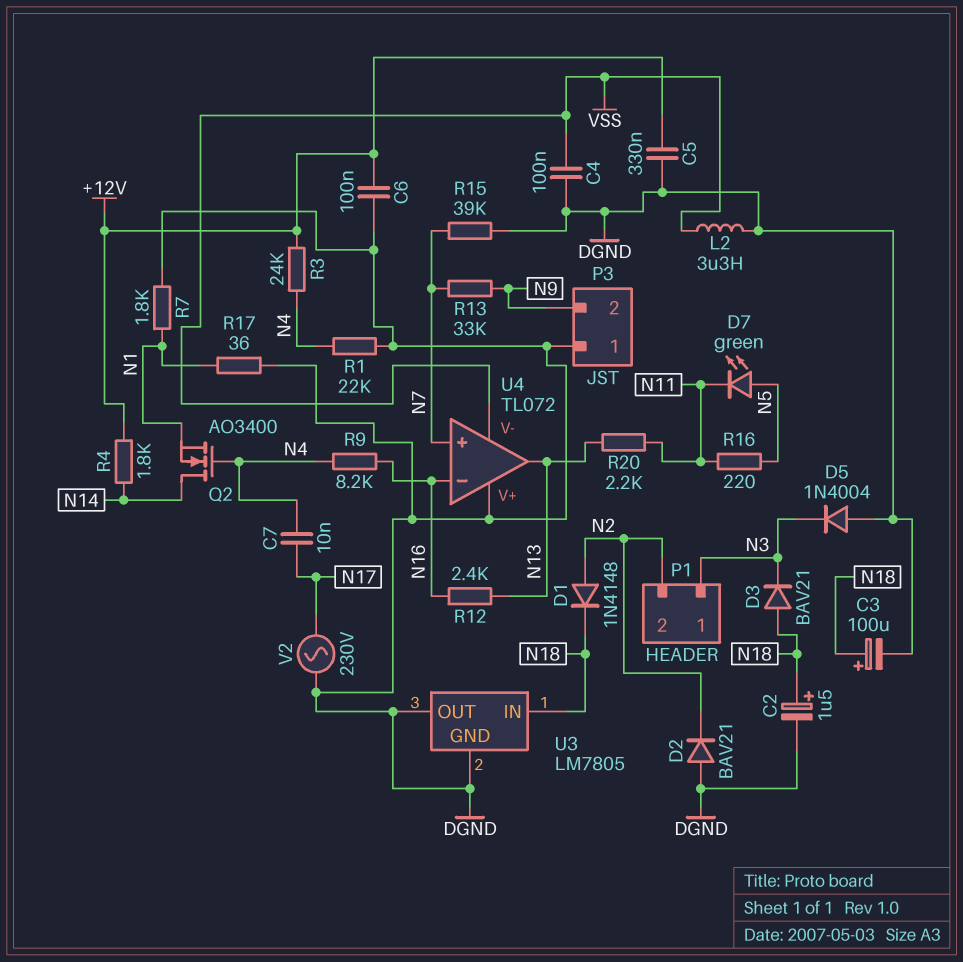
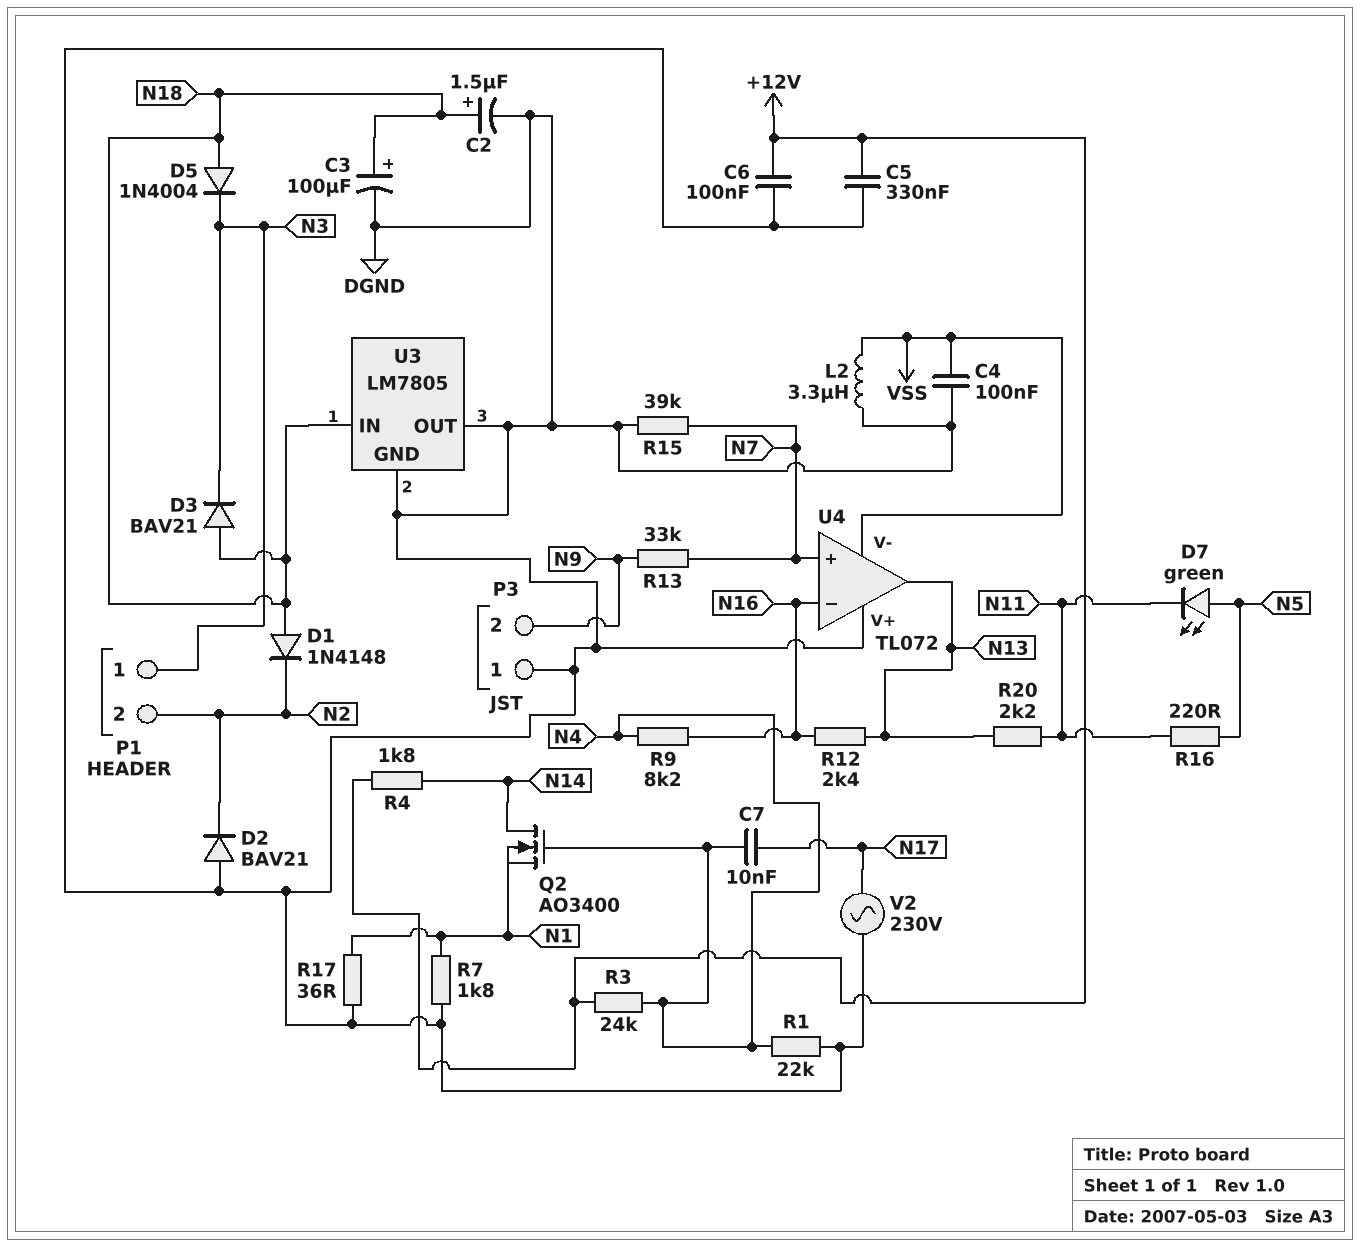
D1: diode 1N4148 (A N2, K N18) -> diode 1N4148 (A N18, K N2)
D5: diode 1N4004 (A DGND, K N3) -> diode 1N4004 (A N18, K N3)

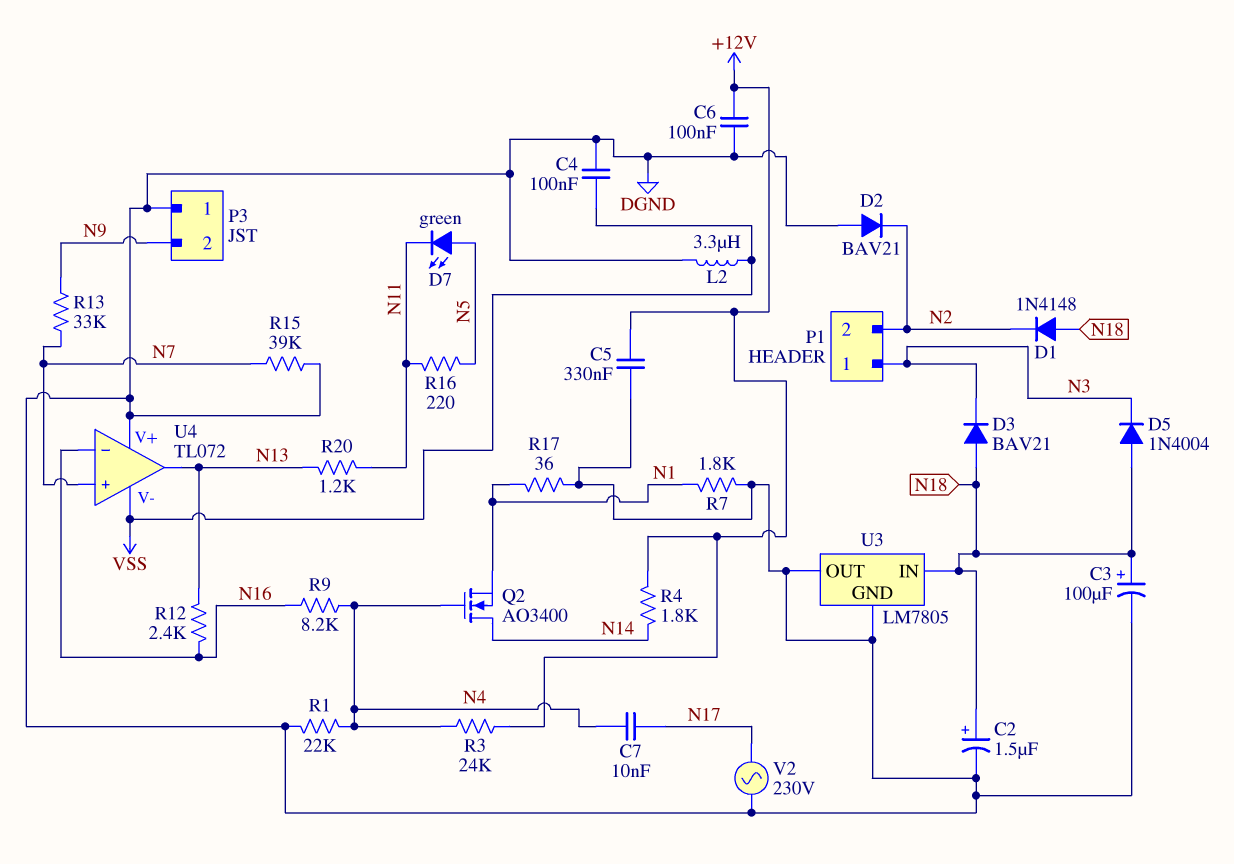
R20: 2.2k (N11, N13) -> 1.2k (N11, N13)

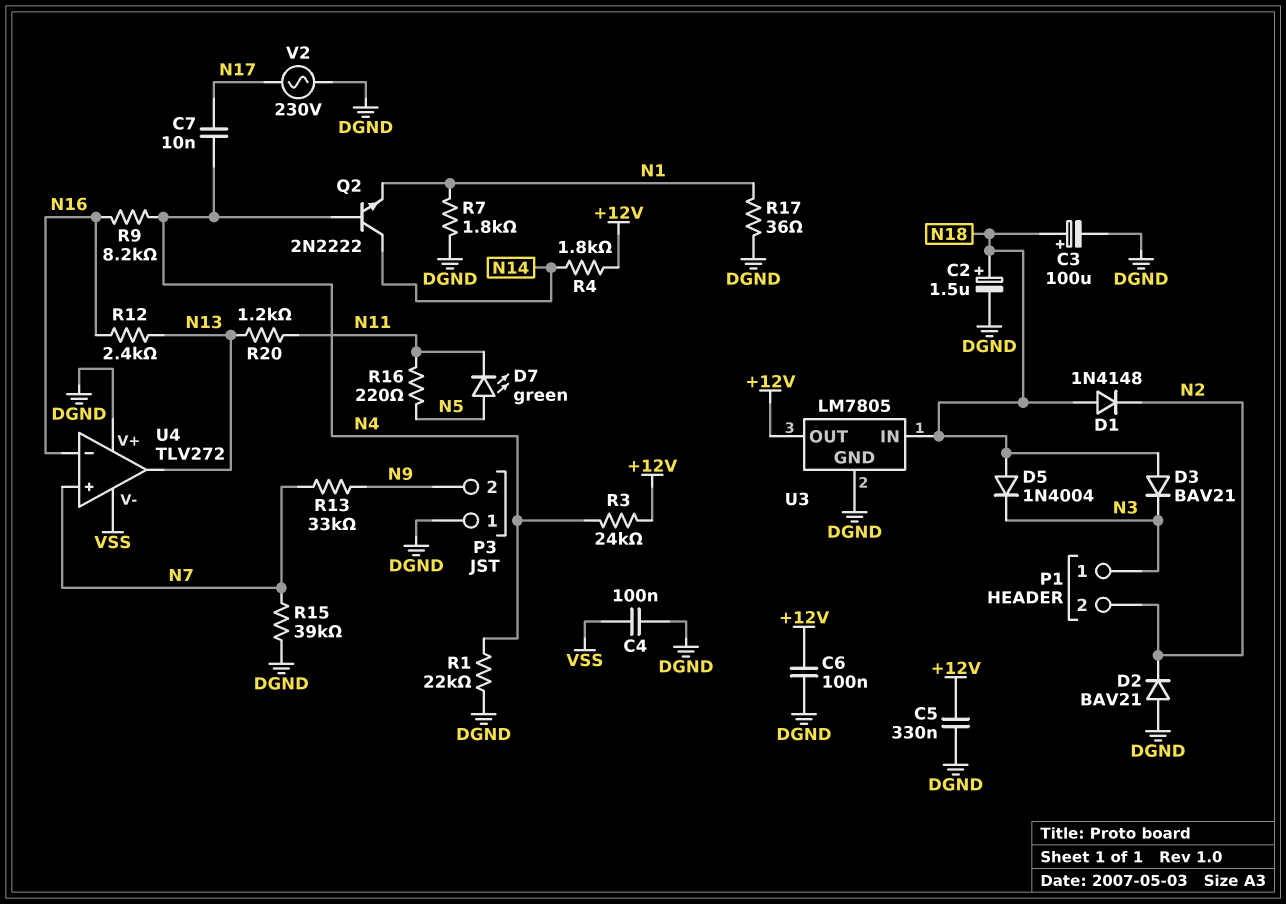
L2: 3.3uH (DGND, VSS) -> none
Q2: NMOS AO3400 (G N4, D N14, S N1) -> NPN 2N2222 (B N4, C N14, E N1)
U3 pin OUT: DGND -> +12V
U4: TL072 -> TLV272

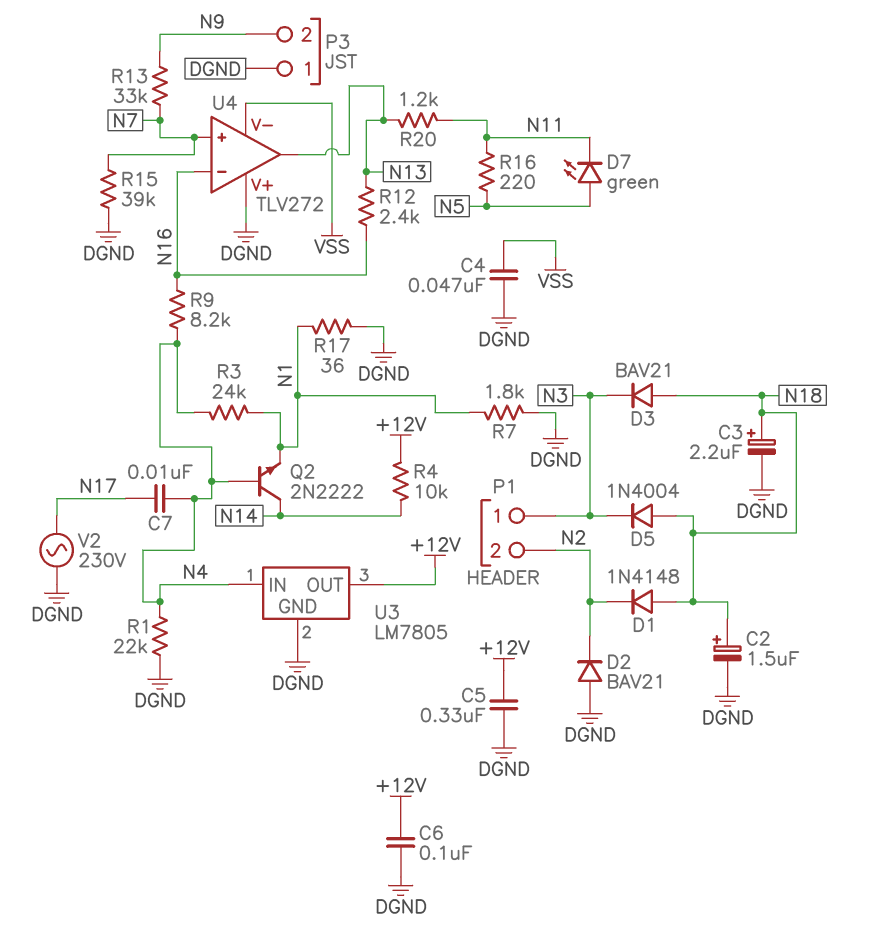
C3: 100uF (plus N18, minus DGND) -> 2.2uF (plus N18, minus DGND)
C4: 100nF (DGND, VSS) -> 47nF (DGND, VSS)
R3: 24k (+12V, N4) -> 24k (N1, N4)
R4: 1.8k (+12V, N14) -> 10k (+12V, N14)
U3 pin IN: N18 -> N4

